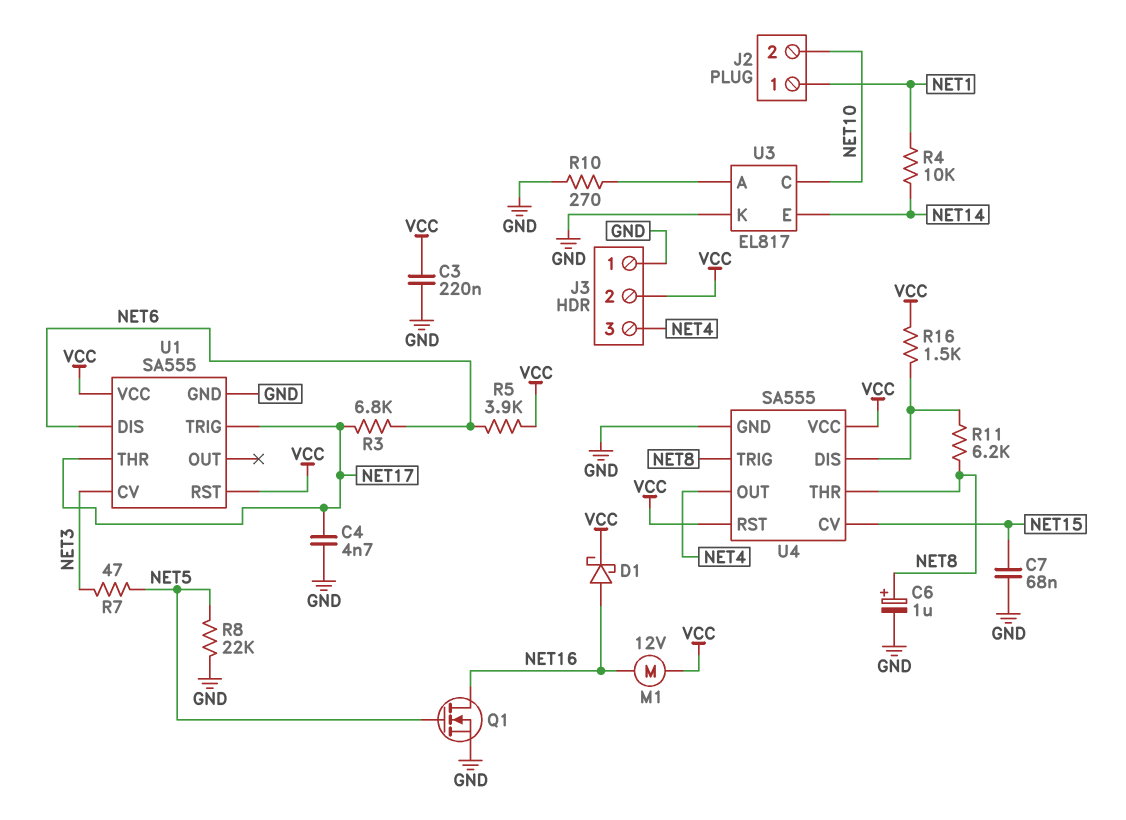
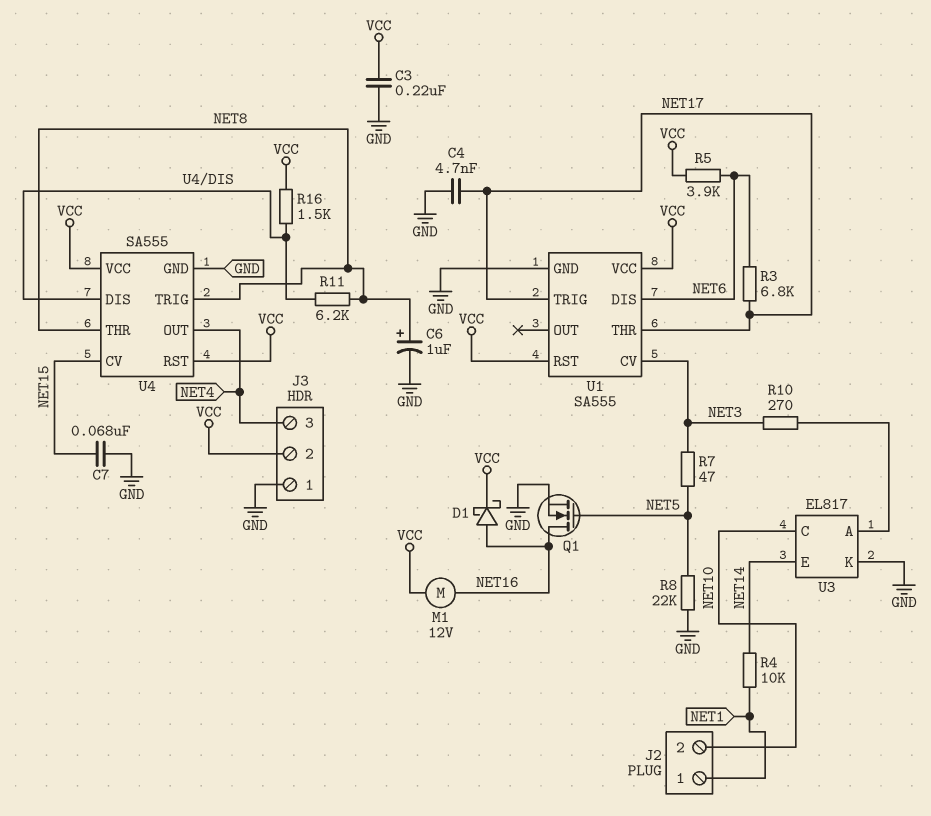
R10: 270 (GND, U3/A) -> 270 (NET3, U3/A)

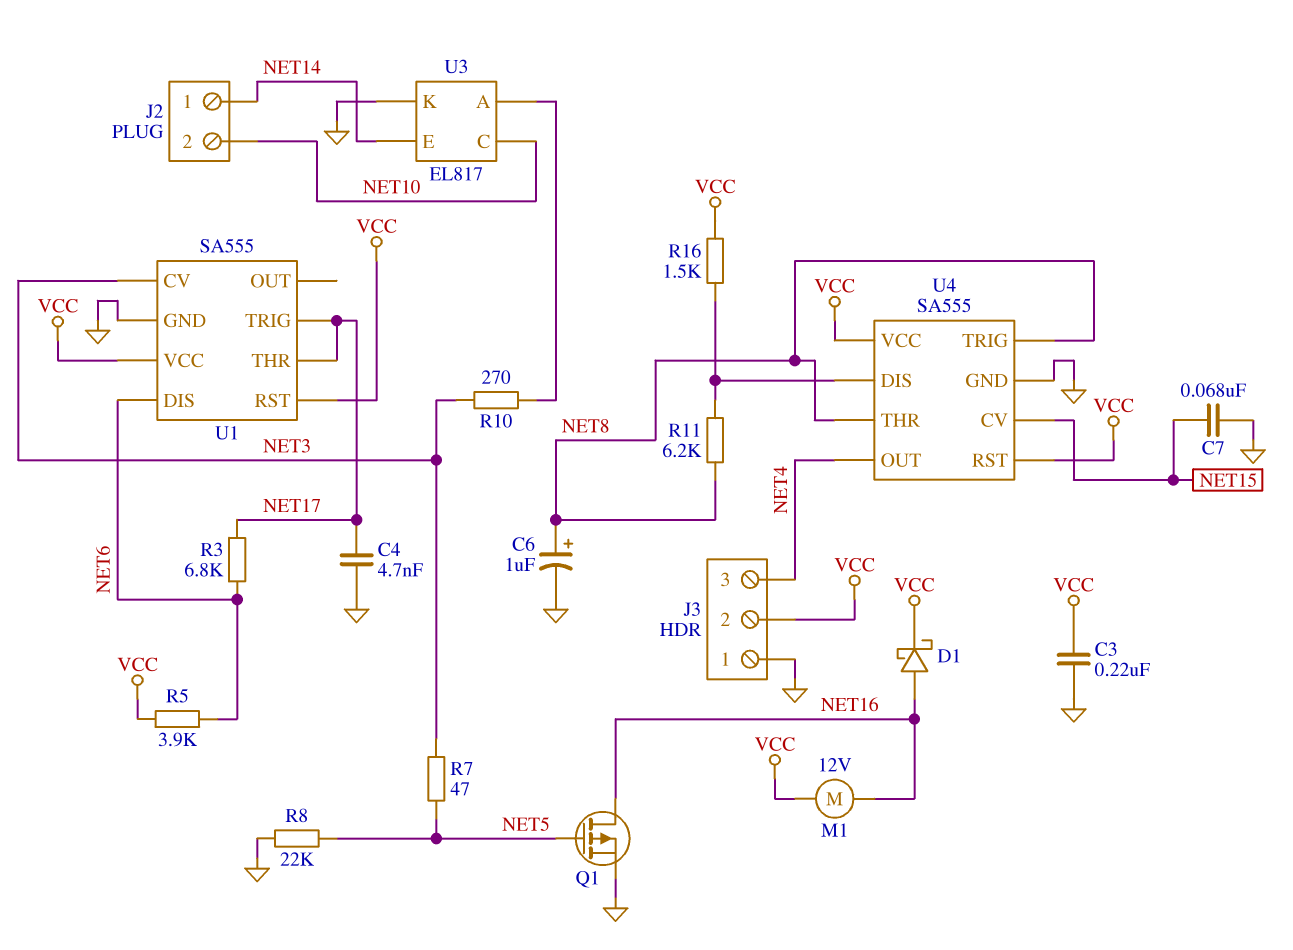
J2 pin 1: NET1 -> NET14
Q1: NMOS (G NET5, D NET16, S GND) -> PMOS (G NET5, D NET16, S GND)
R4: 10k (NET1, NET14) -> none

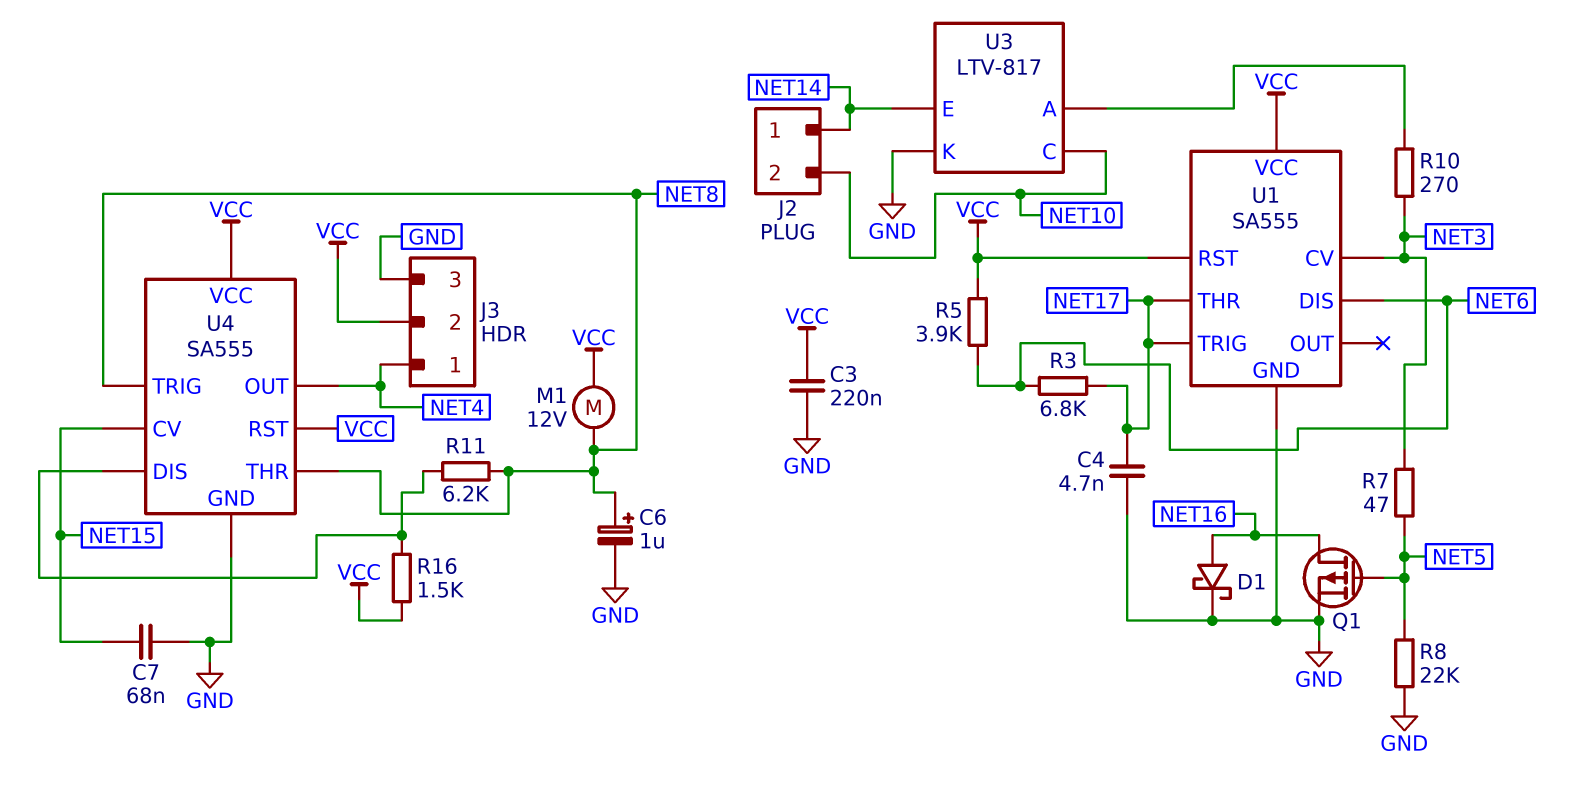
D1: schottky (A NET16, K VCC) -> schottky (A NET16, K GND)
J3 pin 1: GND -> NET4
J3 pin 3: NET4 -> GND
M1: motor 12V (NET16, VCC) -> motor 12V (NET8, VCC)
U3: EL817 -> LTV-817

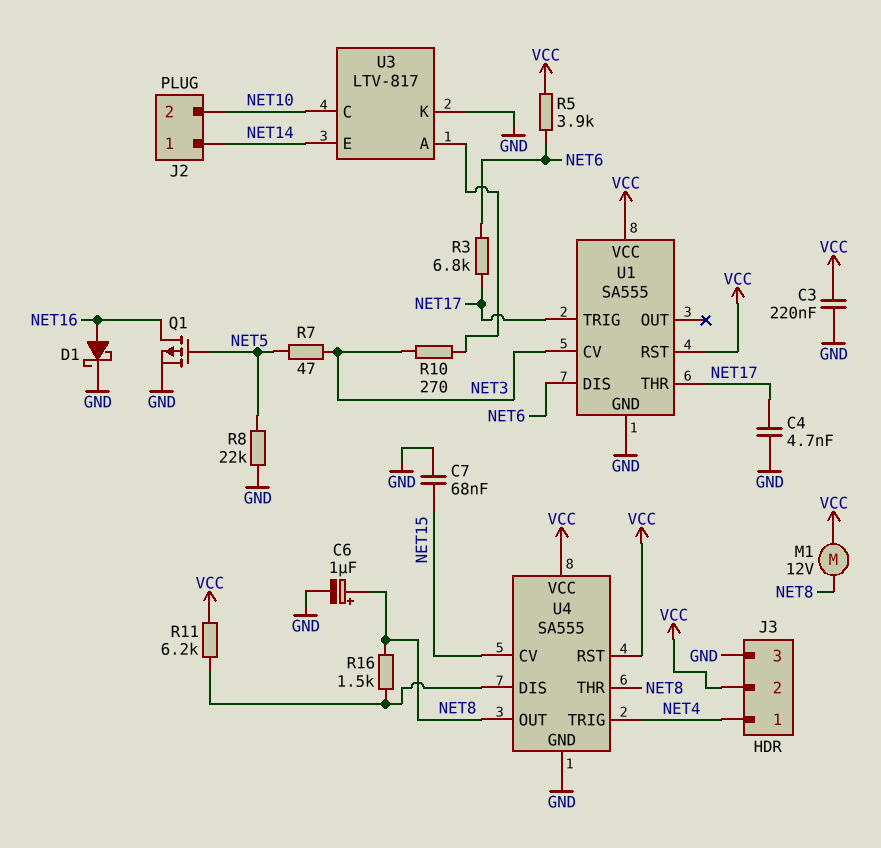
R11: 6.2k (NET8, U4/DIS) -> 6.2k (U4/DIS, VCC)
R16: 1.5k (U4/DIS, VCC) -> 1.5k (NET8, U4/DIS)
U4 pin OUT: NET4 -> NET8
U4 pin TRIG: NET8 -> NET4

